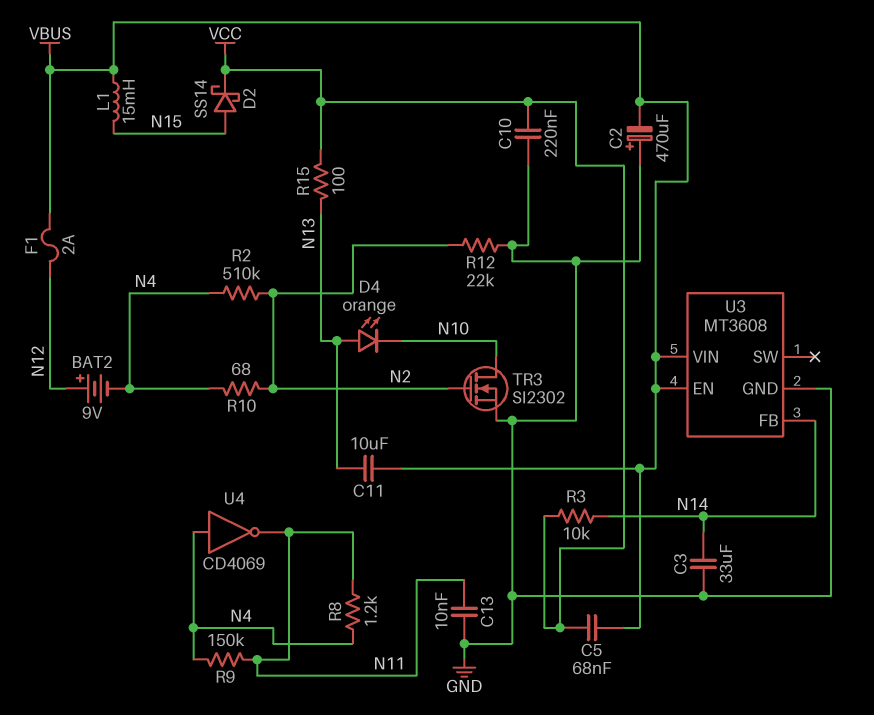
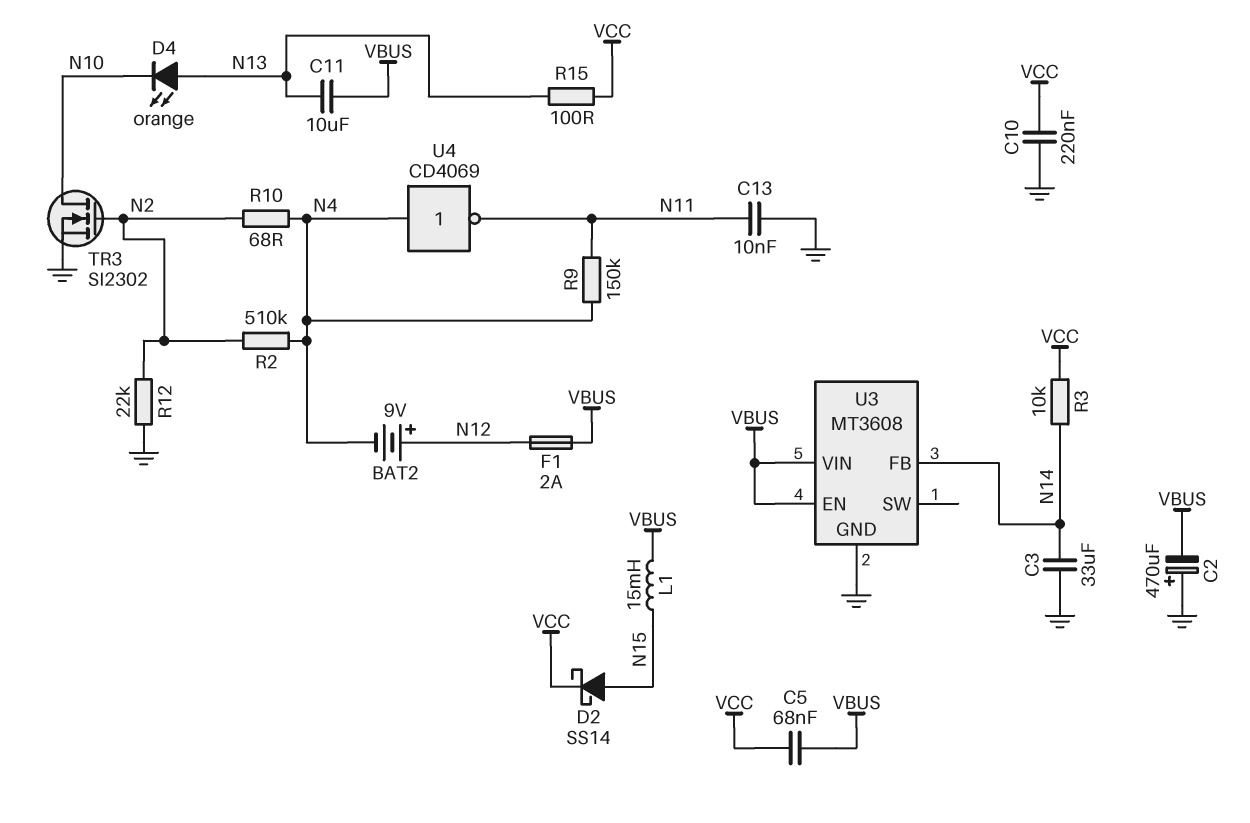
R8: 1.2k (N4, N11) -> none

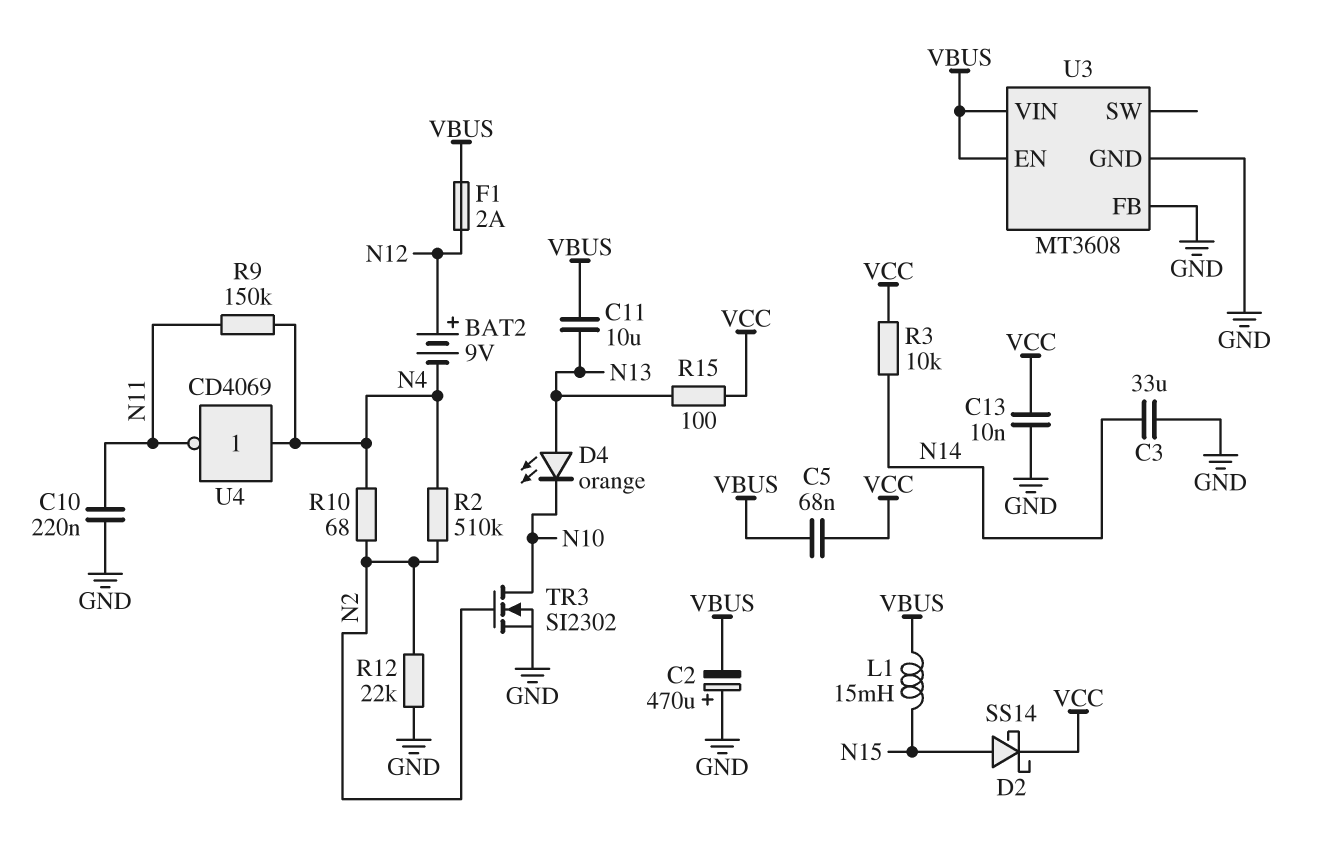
C10: 220nF (GND, VCC) -> 220nF (GND, N11)
C13: 10nF (GND, N11) -> 10nF (GND, VCC)
U3 pin FB: N14 -> GND

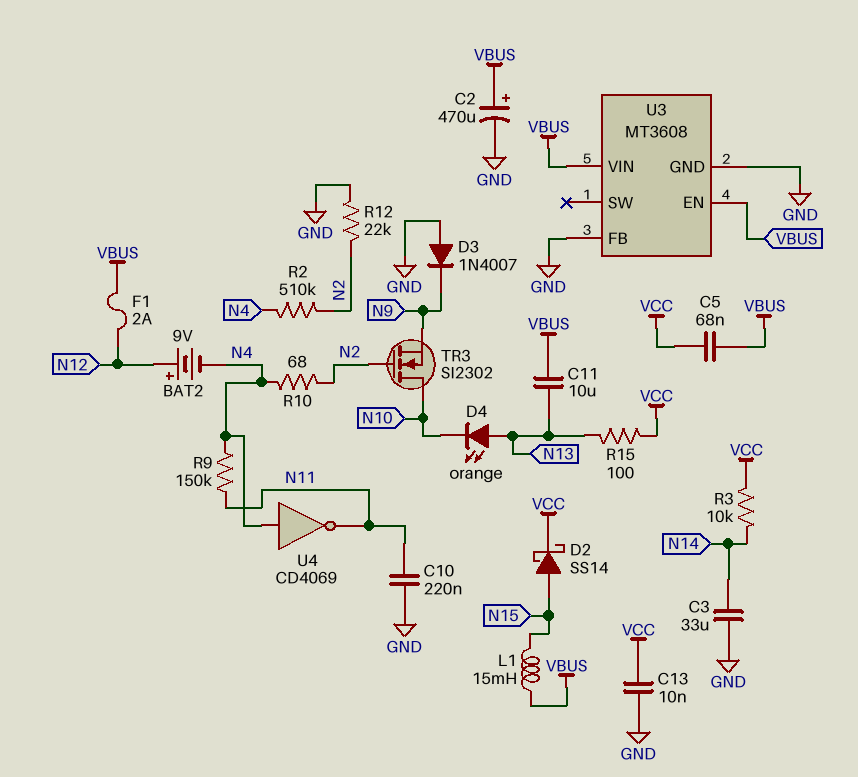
C2: 470uF (plus GND, minus VBUS) -> 470uF (plus VBUS, minus GND)
D3: none -> diode 1N4007 (A GND, K N9)
TR3: NMOS SI2302 (G N2, D N10, S GND) -> NMOS SI2302 (G N2, D N10, S N9)

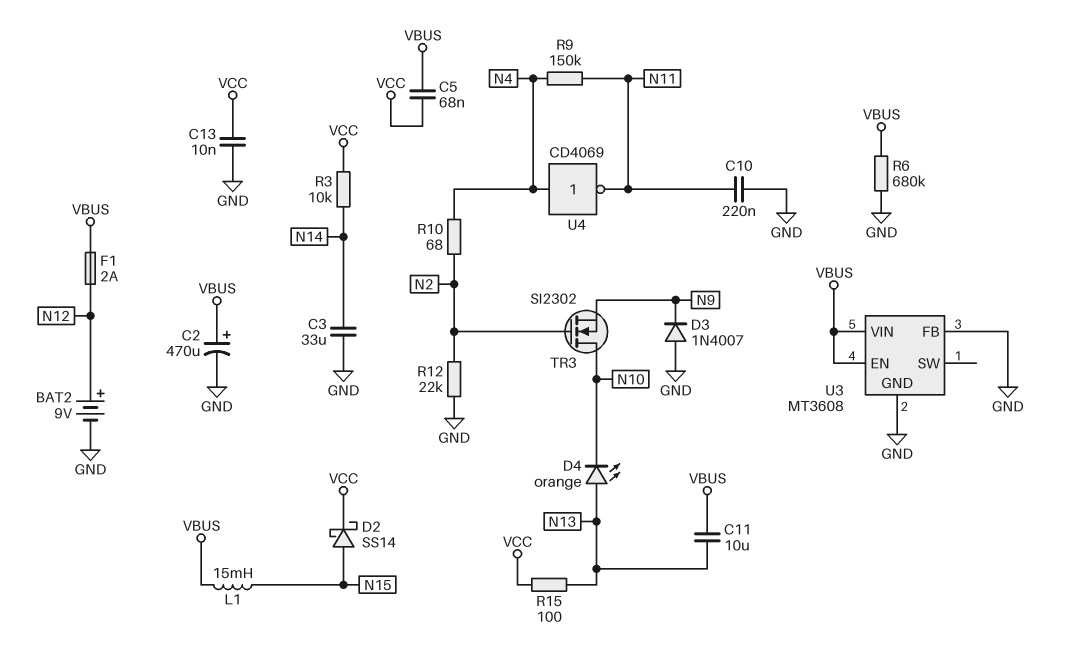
BAT2: 9V (plus N12, minus N4) -> 9V (plus N12, minus GND)
R2: 510k (N2, N4) -> none
R6: none -> 680k (GND, VBUS)

